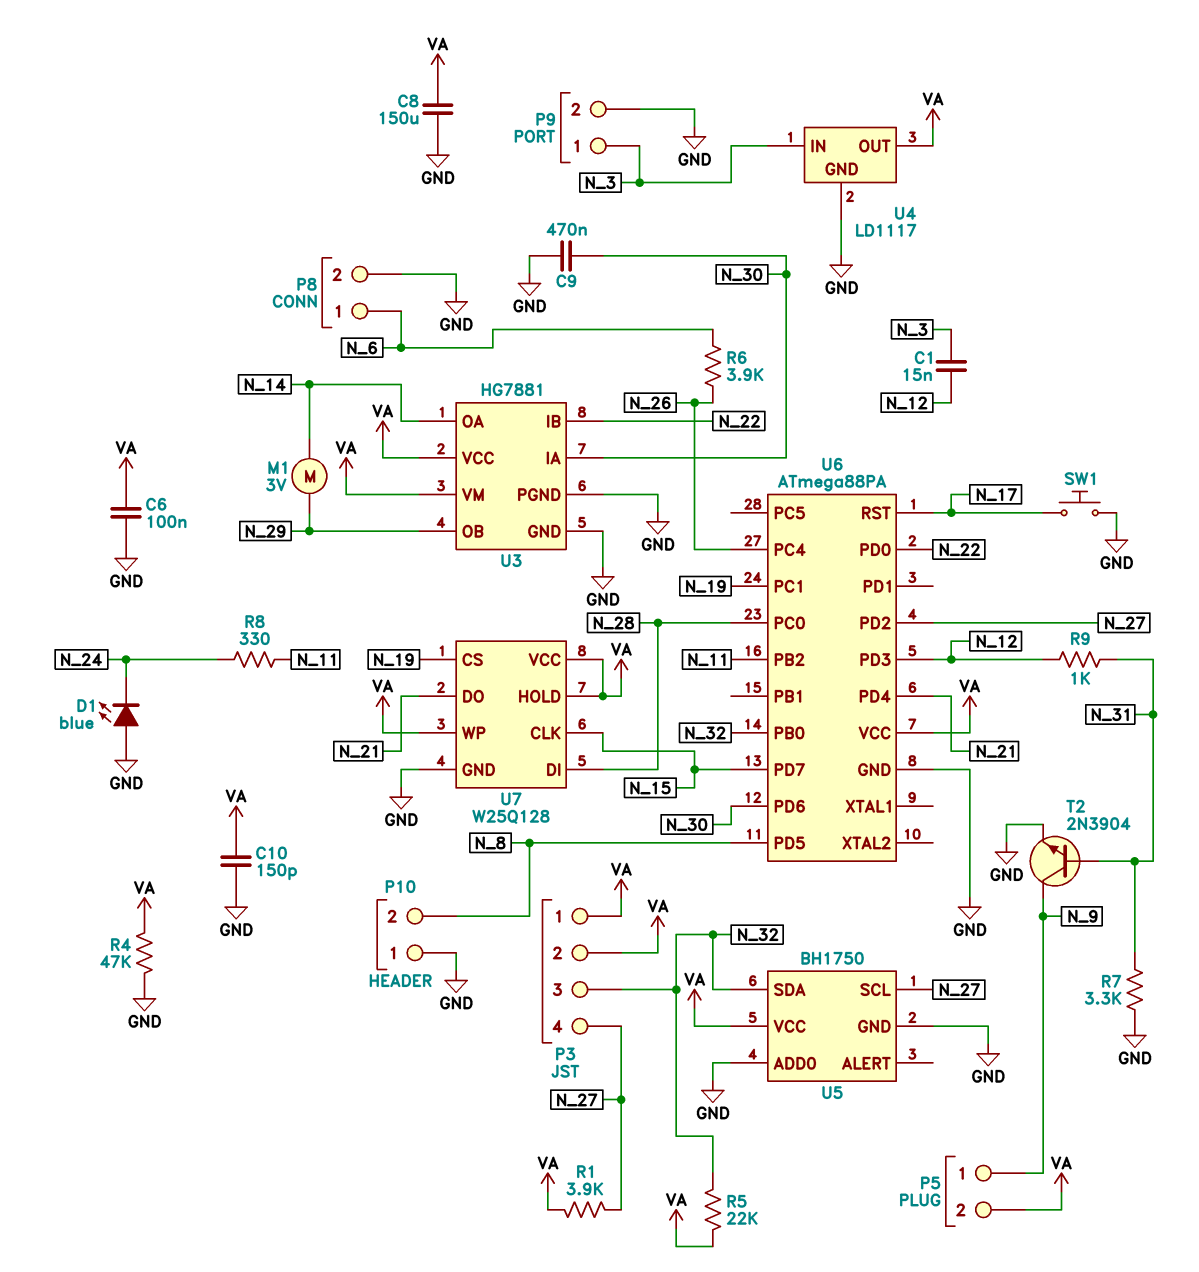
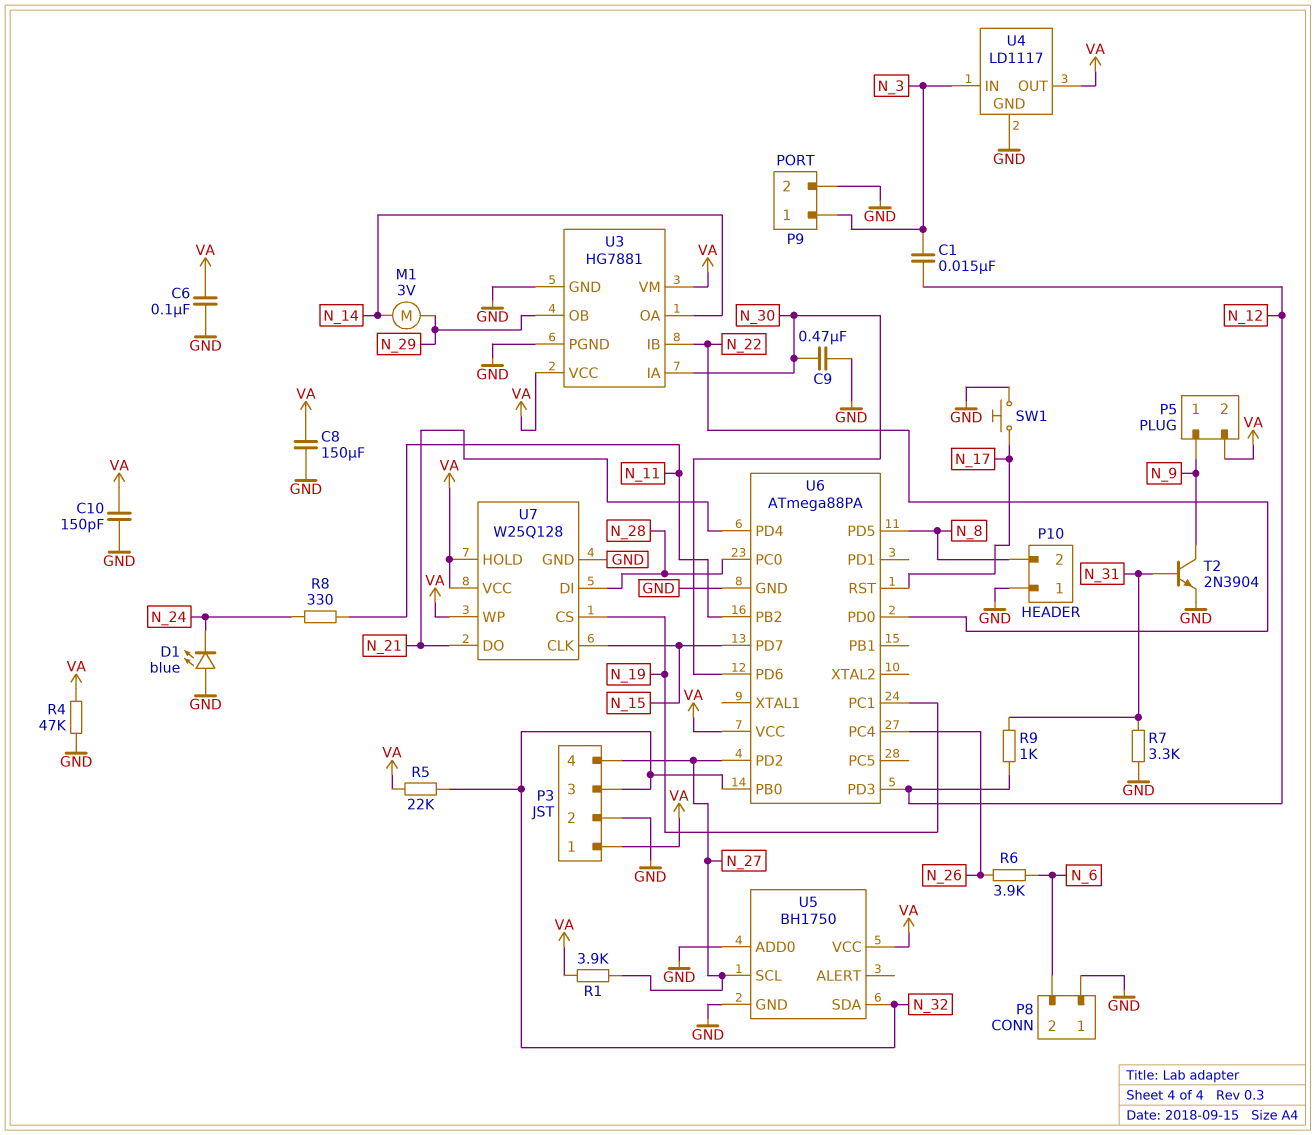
P3 pin 2: VA -> GND
P8 pin 1: N_6 -> GND
P8 pin 2: GND -> N_6

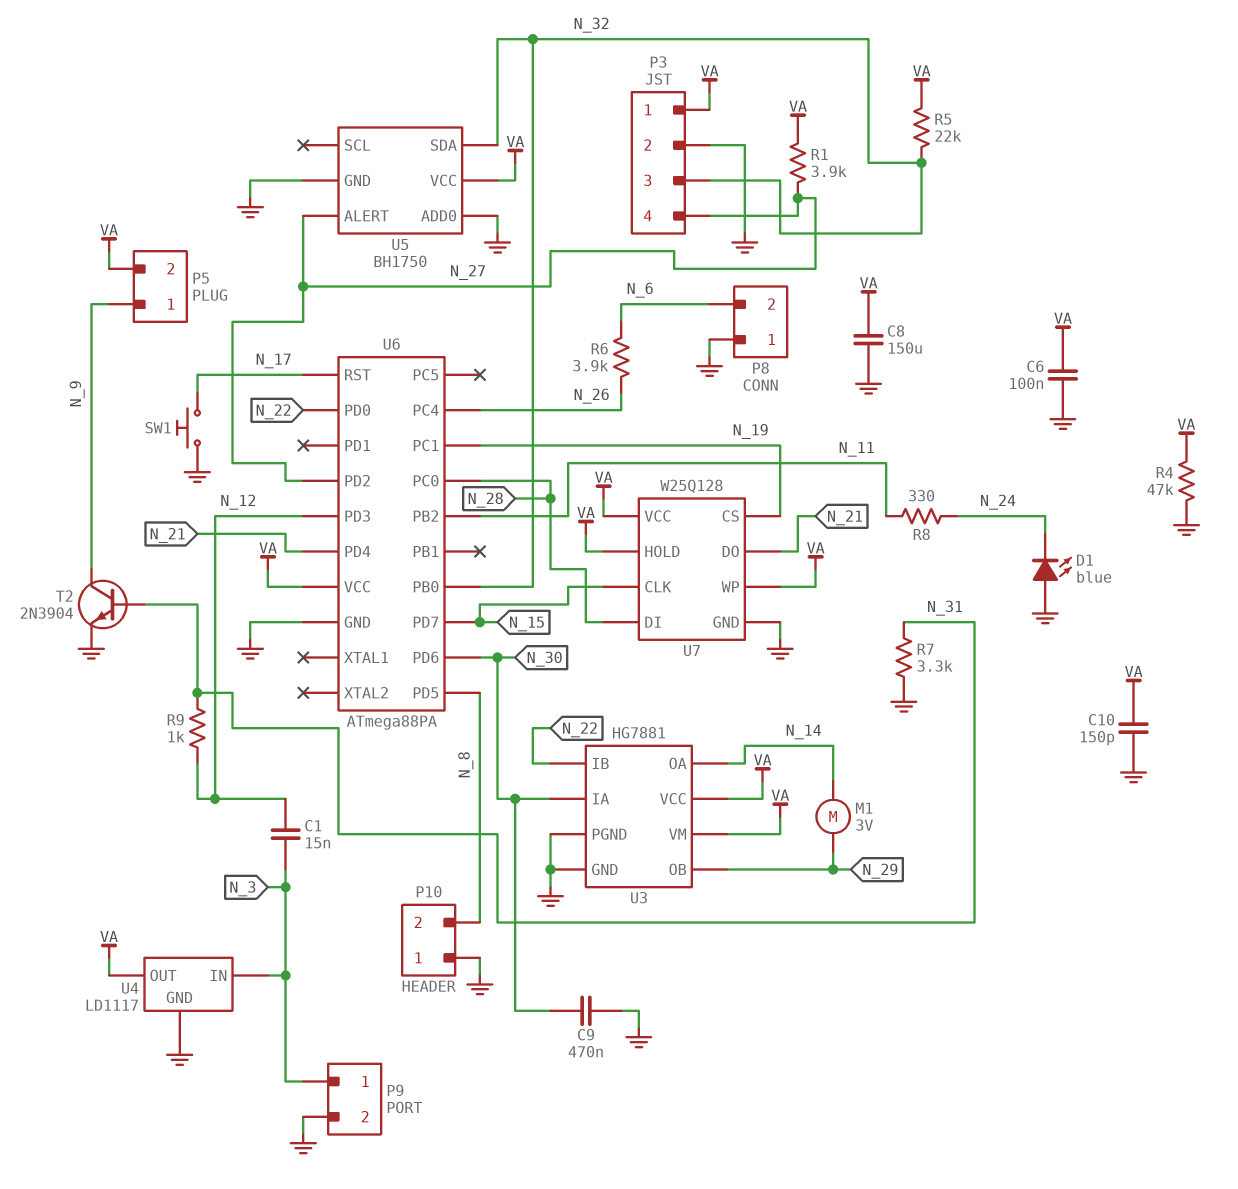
U5 pin ALERT: none -> N_27
U5 pin SCL: N_27 -> none

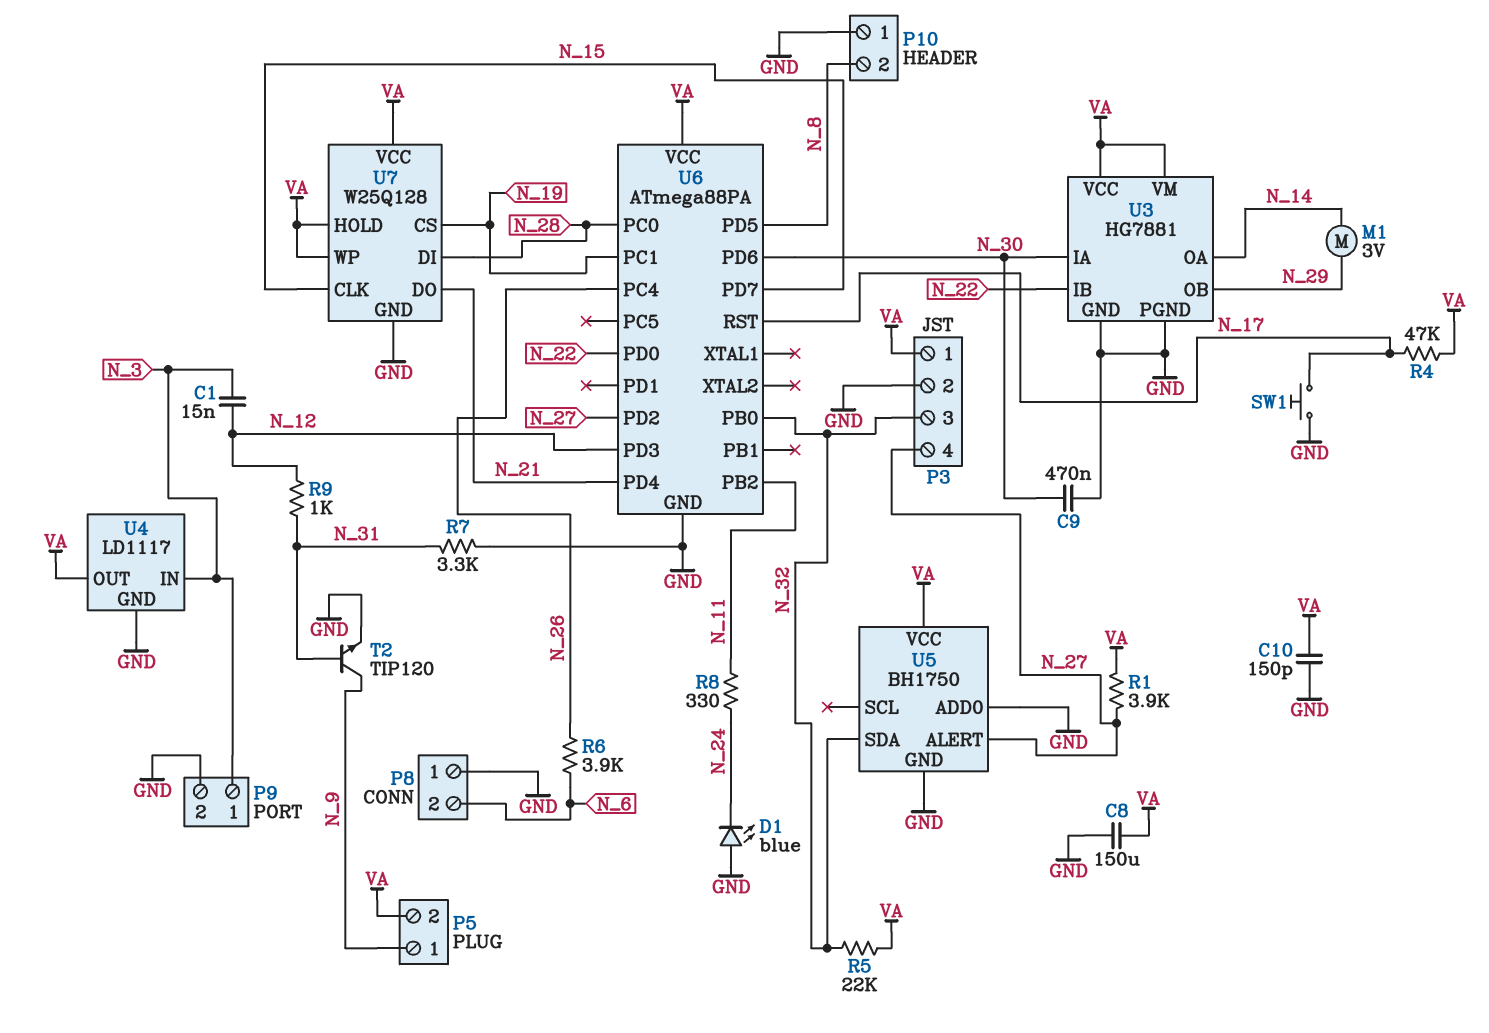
C6: 100nF (GND, VA) -> none
R4: 47k (GND, VA) -> 47k (N_17, VA)
T2: NPN 2N3904 (B N_31, C N_9, E GND) -> NPN TIP120 (B N_31, C N_9, E GND)

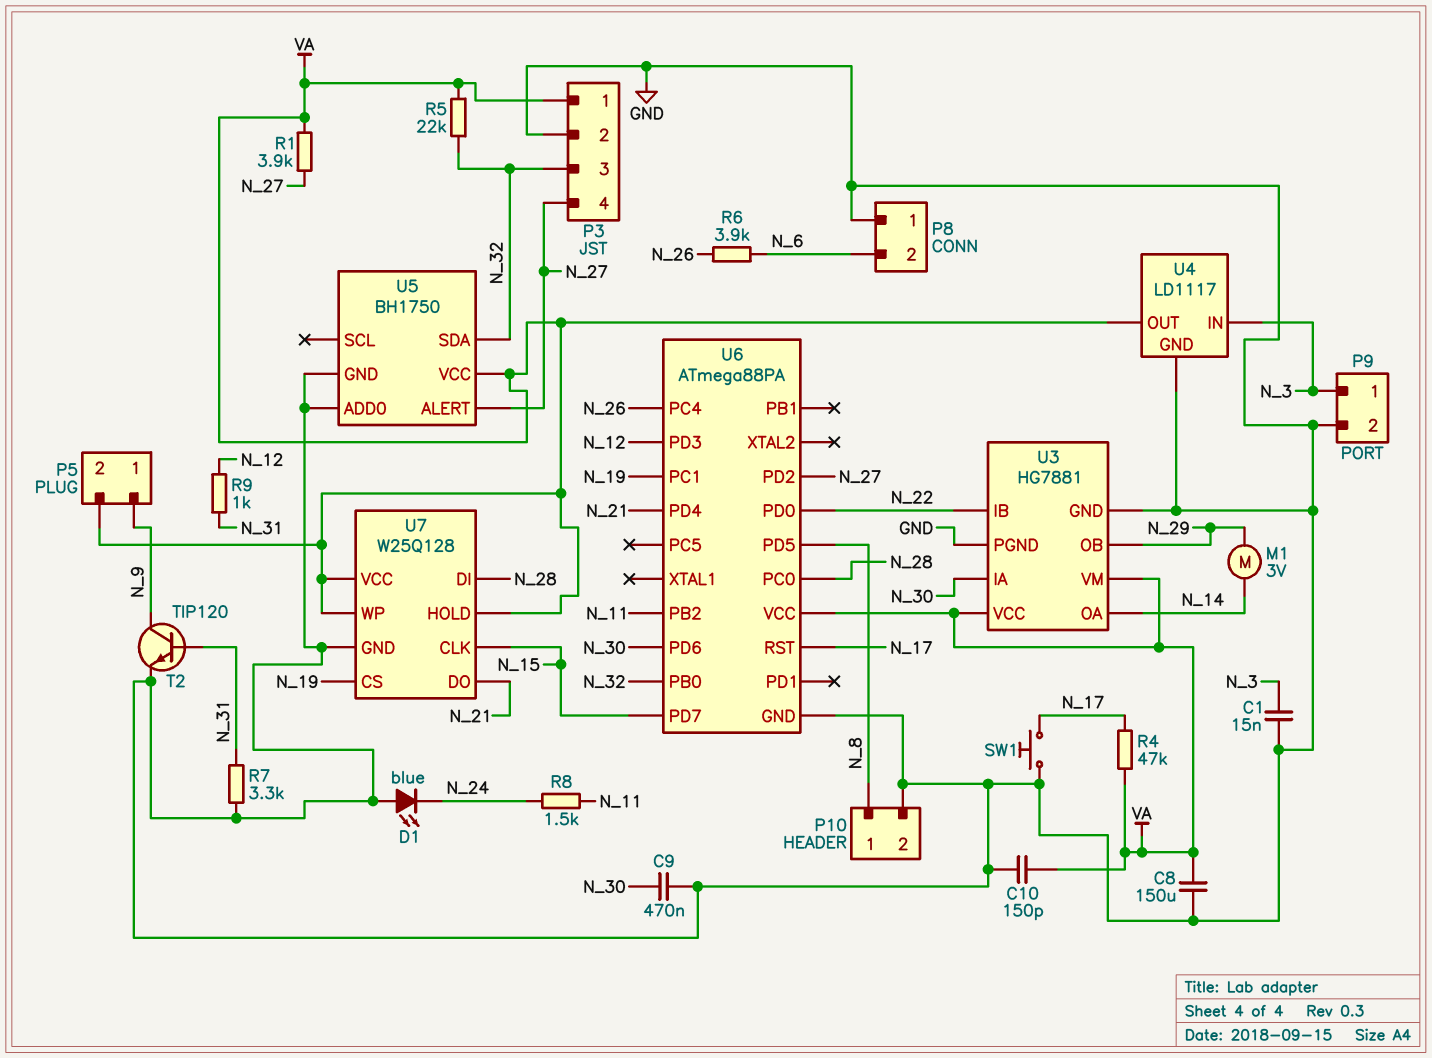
C1: 15nF (N_3, N_12) -> 15nF (GND, N_3)
P10 pin 1: GND -> N_8
P10 pin 2: N_8 -> GND
R8: 330 (N_11, N_24) -> 1.5k (N_11, N_24)

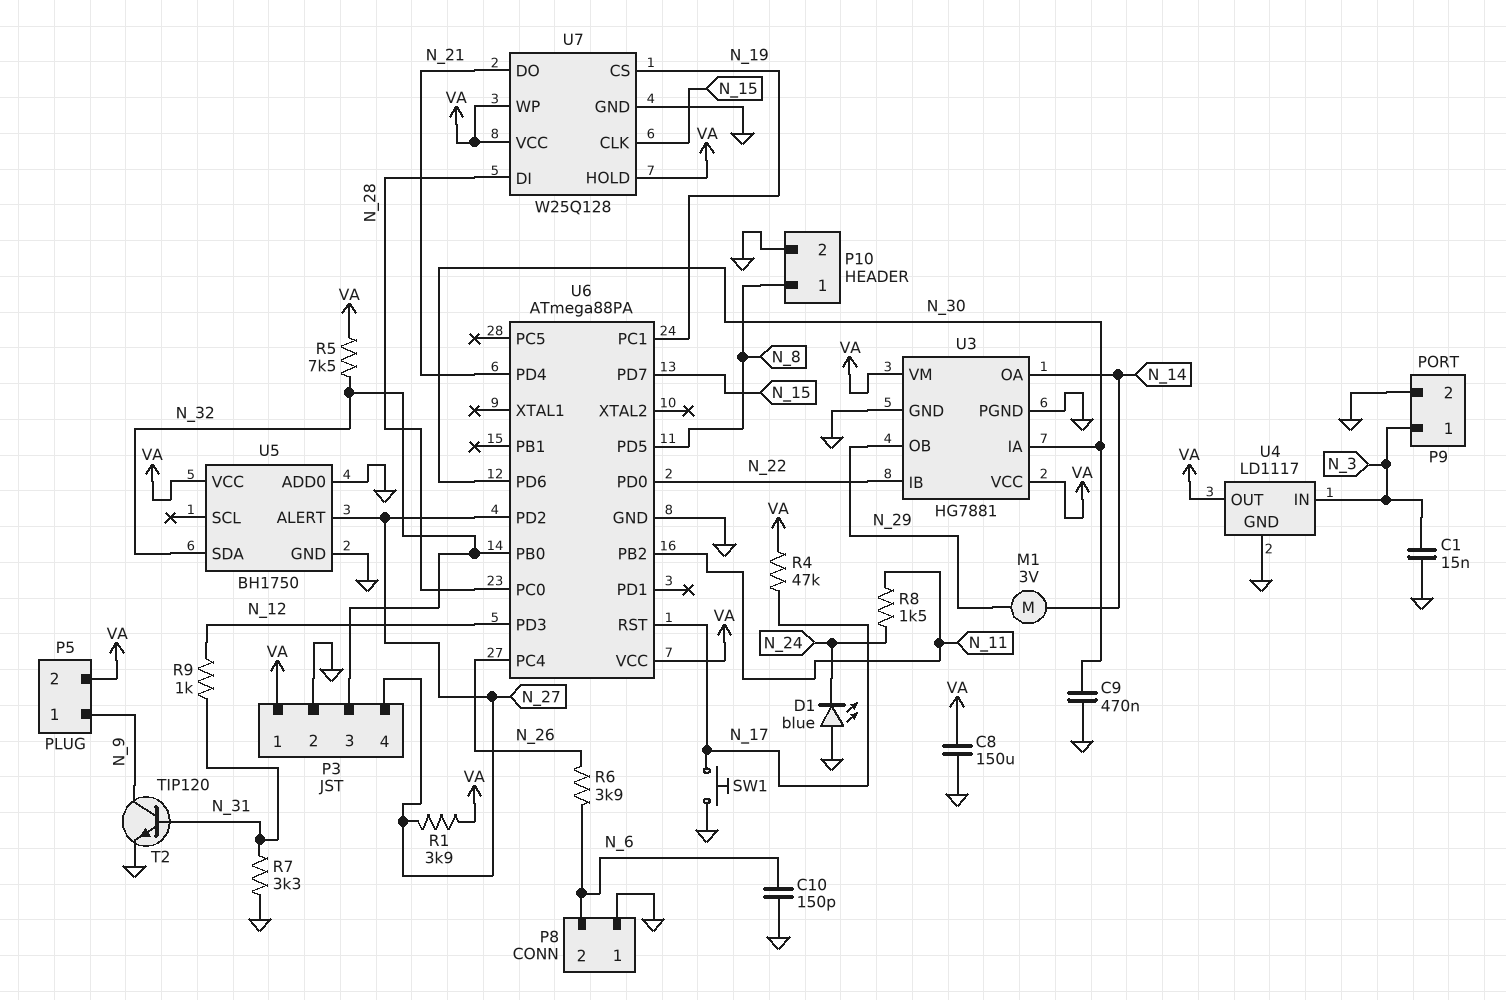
C10: 150pF (GND, VA) -> 150pF (GND, N_6)
R5: 22k (N_32, VA) -> 7.5k (N_32, VA)

